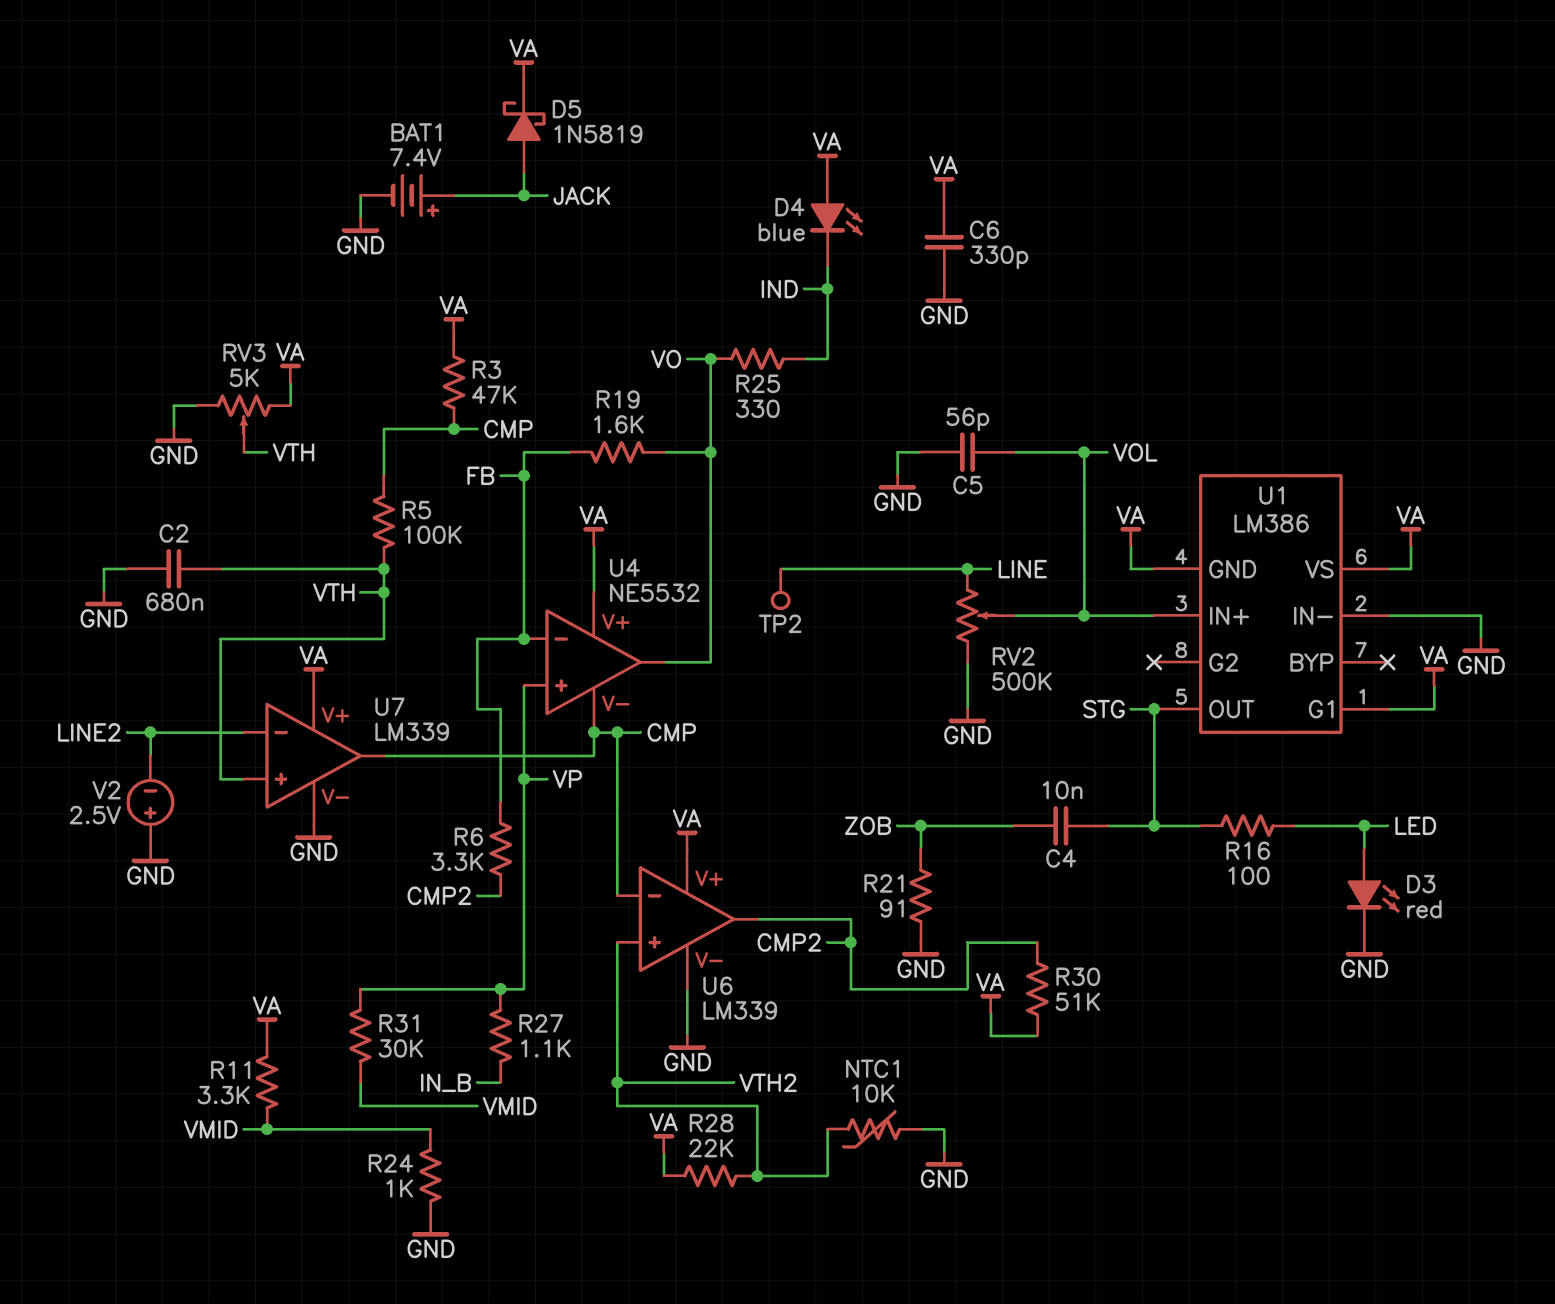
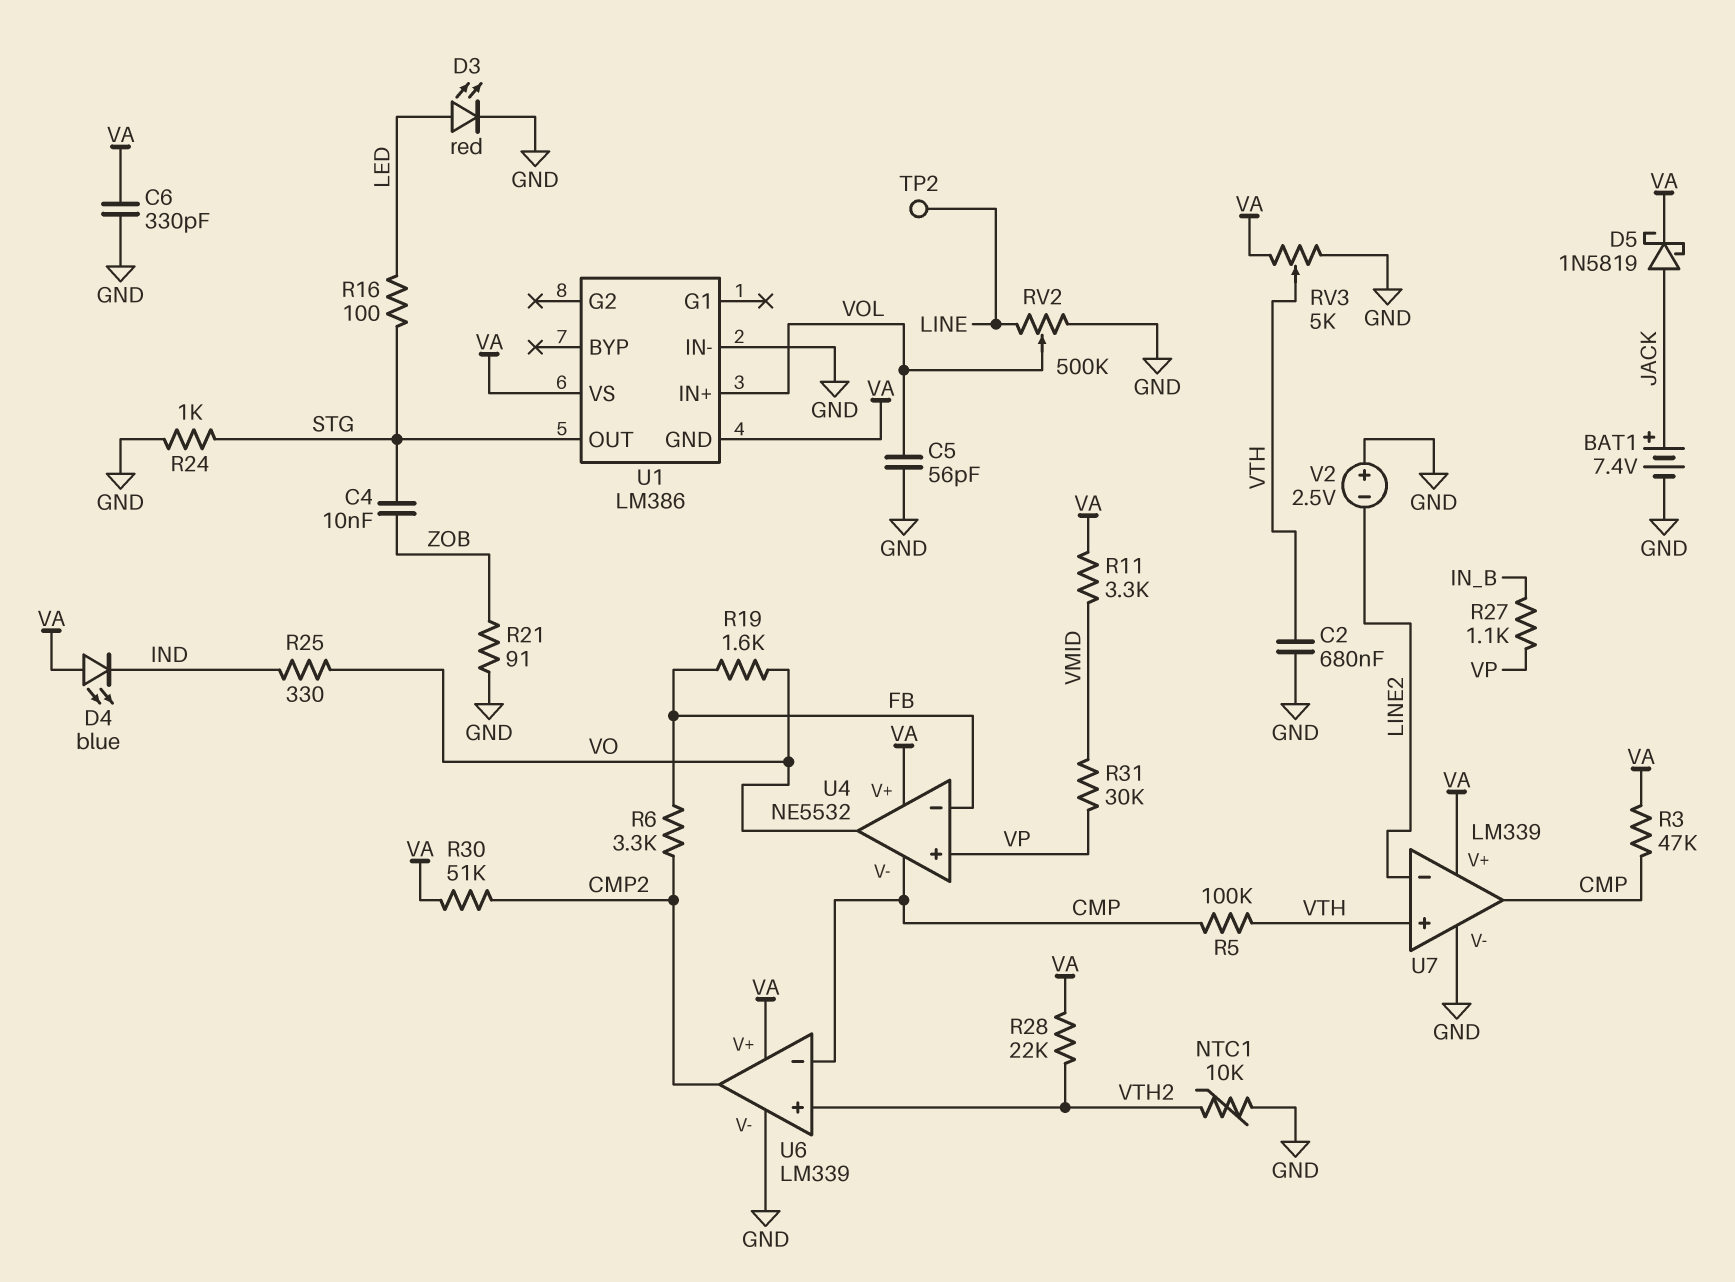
R24: 1k (GND, VMID) -> 1k (GND, STG)
U1 pin G1: VA -> none

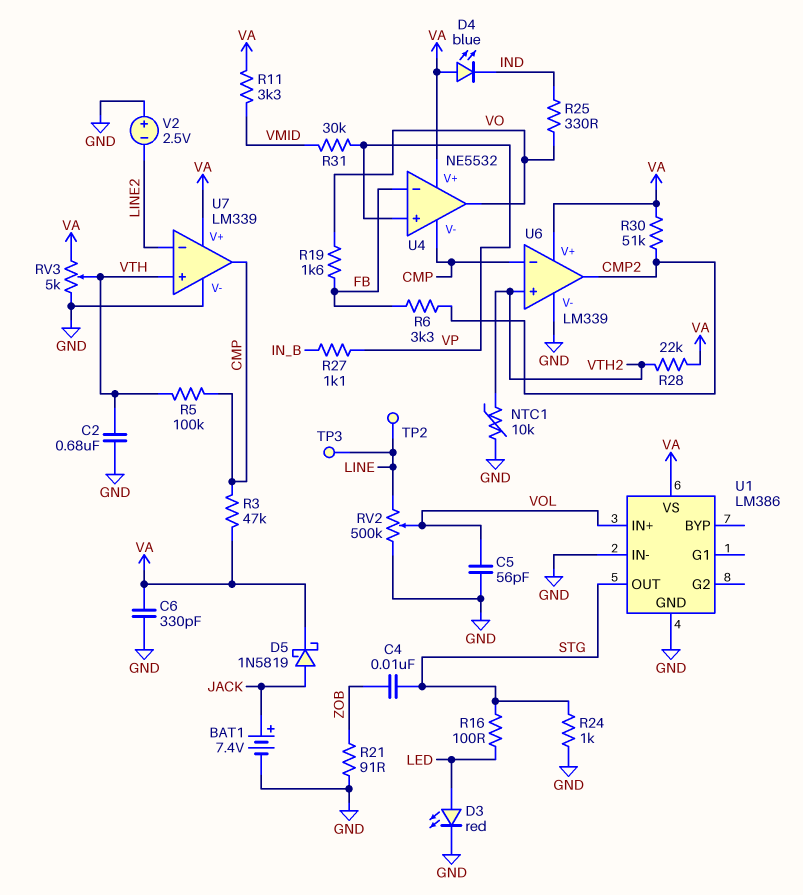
TP3: none -> test point (LINE)
U1 pin GND: VA -> GND

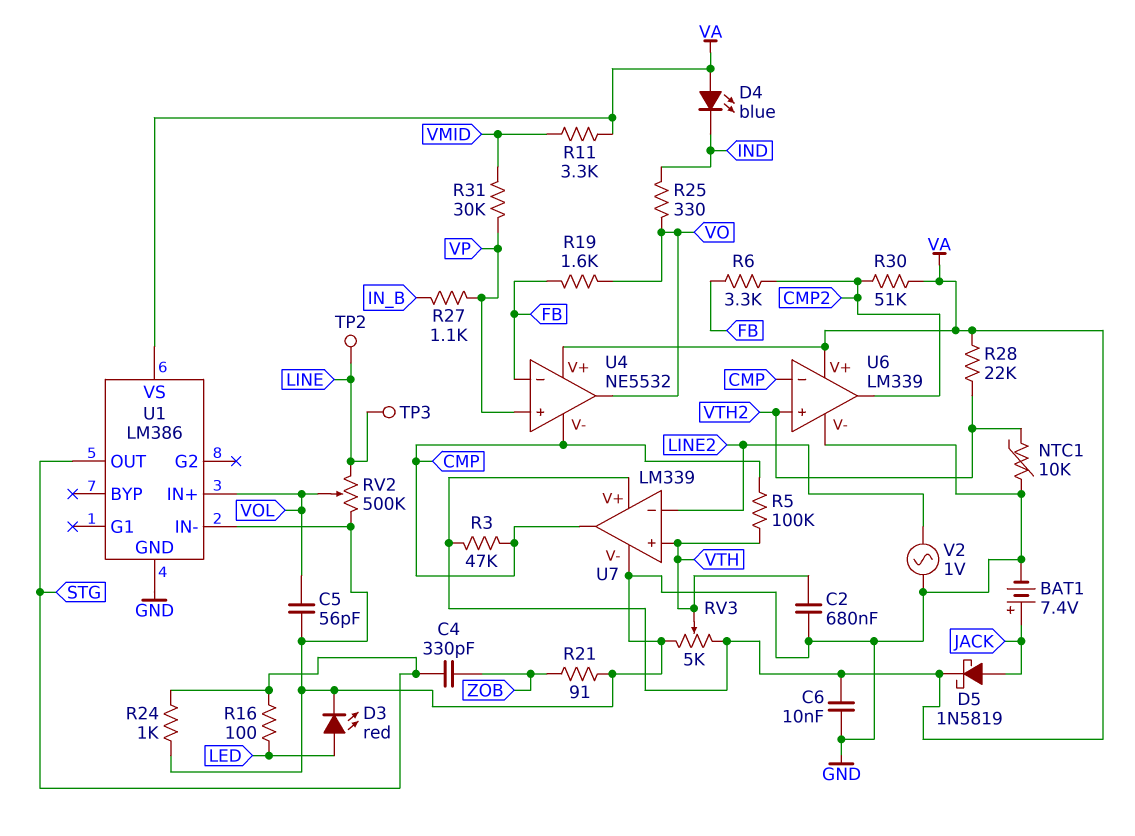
C4: 10nF (STG, ZOB) -> 330pF (STG, ZOB)
C6: 330pF (GND, VA) -> 10nF (GND, VA)
V2: 2.5V (plus GND, minus LINE2) -> AC 1V (GND, LINE2)

